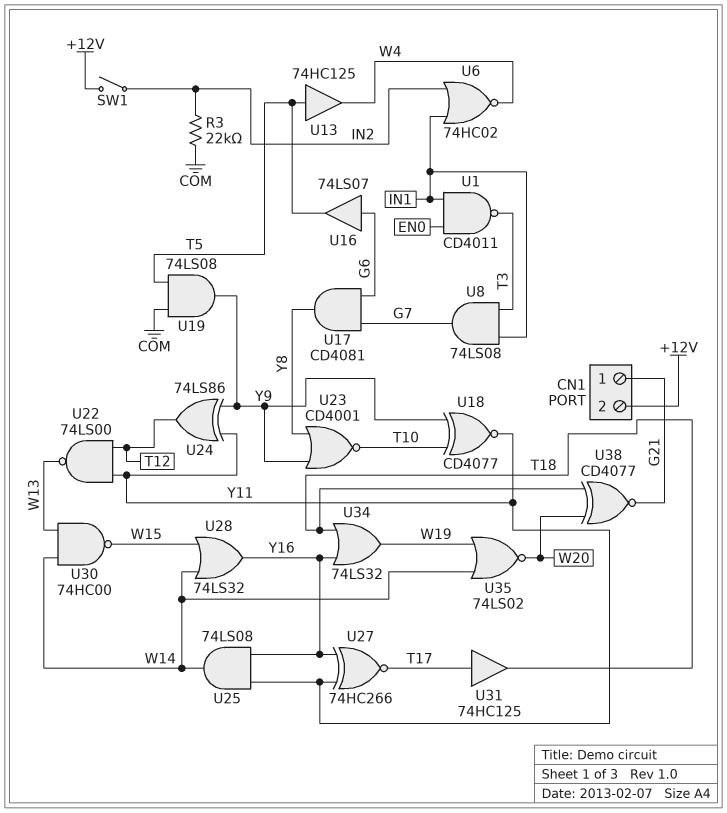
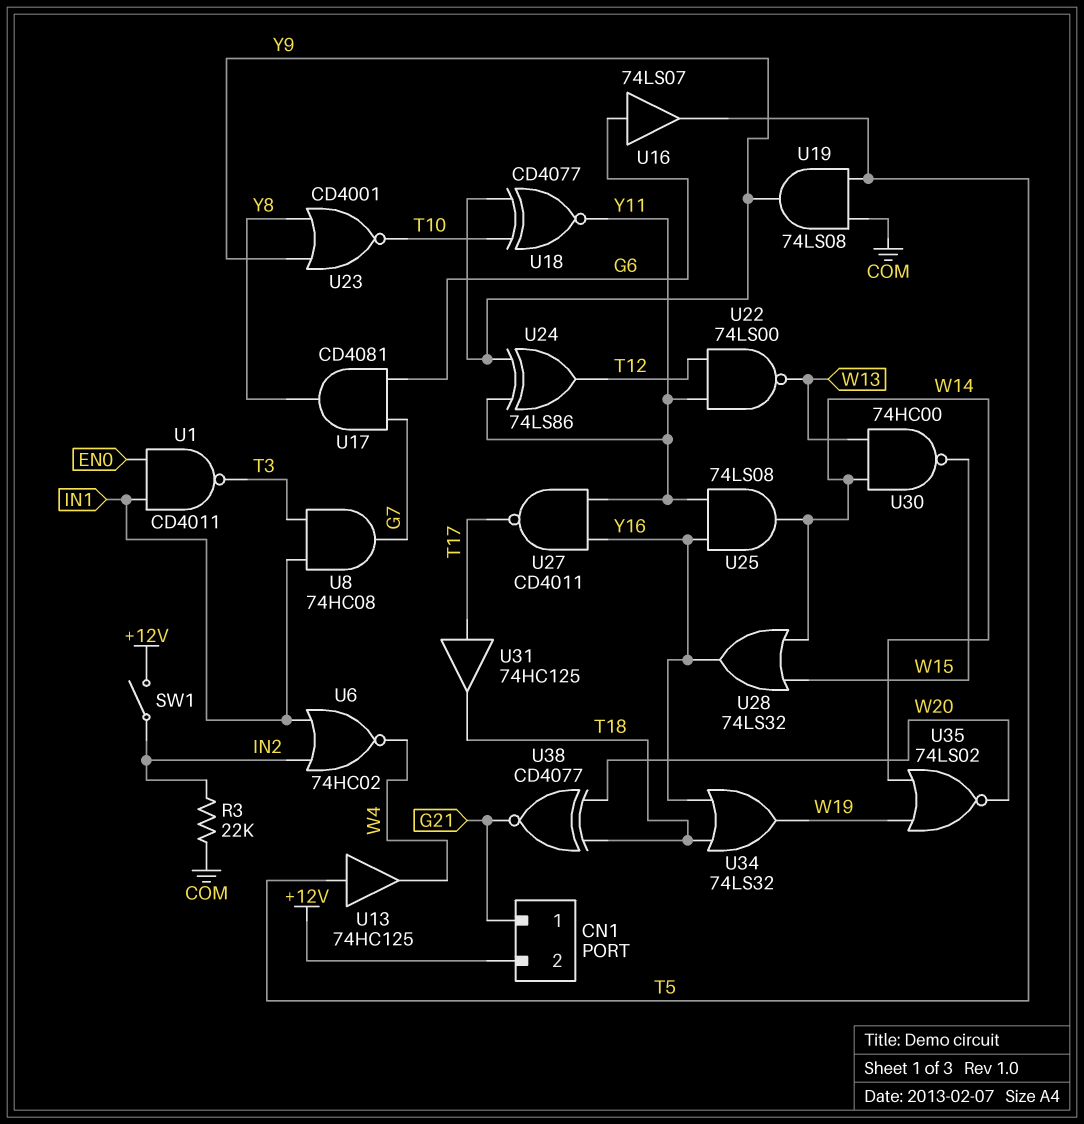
U8: AND 74LS08 (in IN1, in T3, out G7) -> AND 74HC08 (in IN1, in T3, out G7)
U27: XNOR 74HC266 (in Y11, in Y16, out T17) -> NAND CD4011 (in Y11, in Y16, out T17)

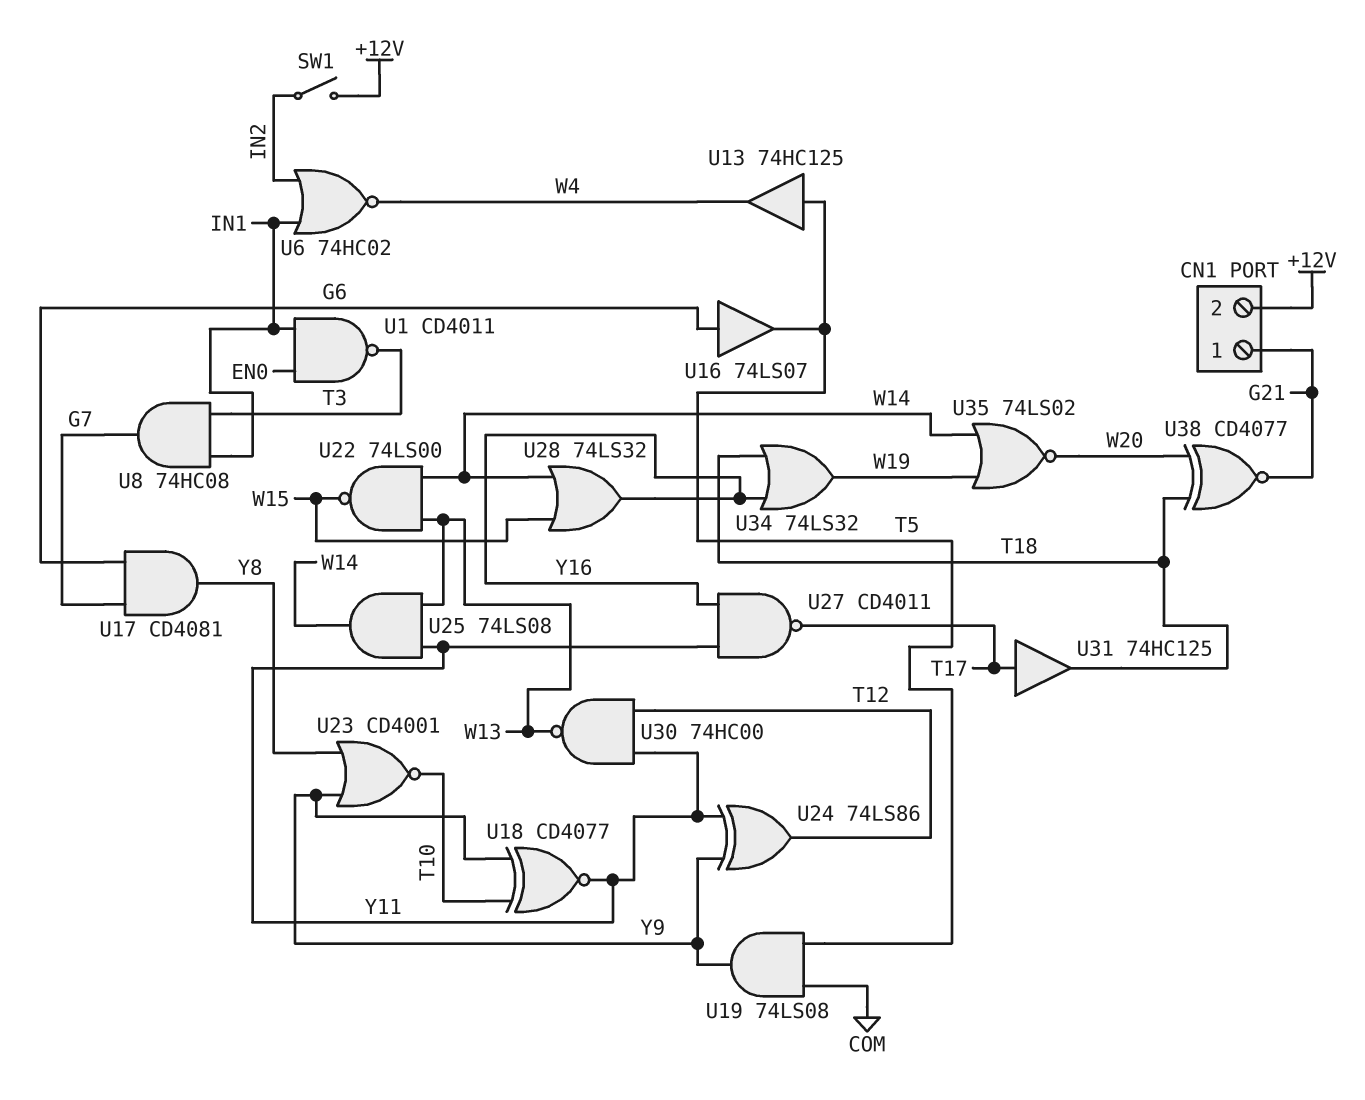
R3: 22k (COM, IN2) -> none
U22: NAND 74LS00 (in T12, in Y11, out W13) -> NAND 74LS00 (in W13, in W14, out W15)
U25: AND 74LS08 (in Y11, in Y16, out W14) -> AND 74LS08 (in W13, in Y11, out W14)
U30: NAND 74HC00 (in W13, in W14, out W15) -> NAND 74HC00 (in T12, in Y11, out W13)

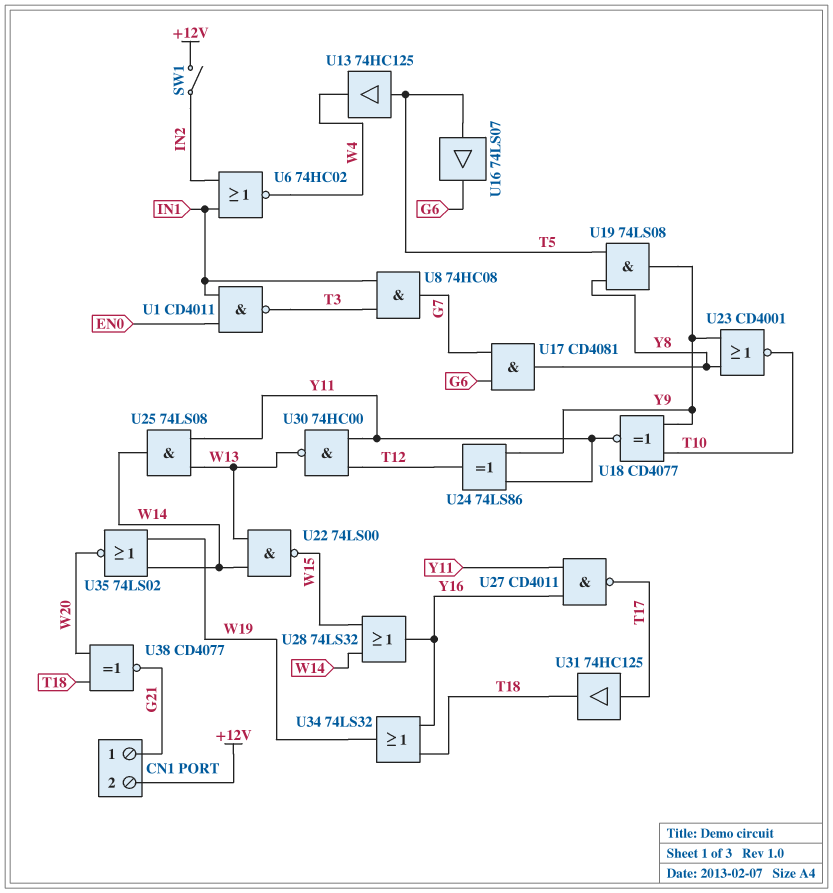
U16: buffer 74LS07 (in G6, out T5) -> buffer 74LS07 (in T5, out G6)
U19: AND 74LS08 (in COM, in T5, out Y9) -> AND 74LS08 (in T5, in Y8, out Y9)

